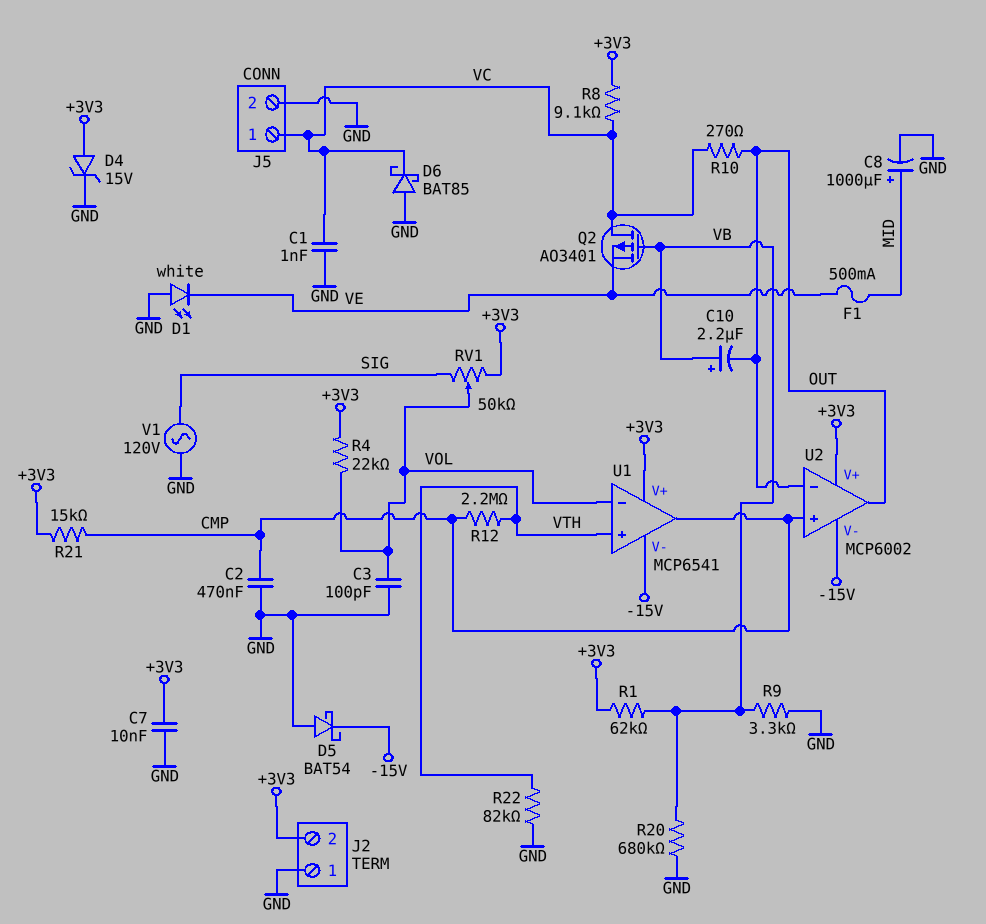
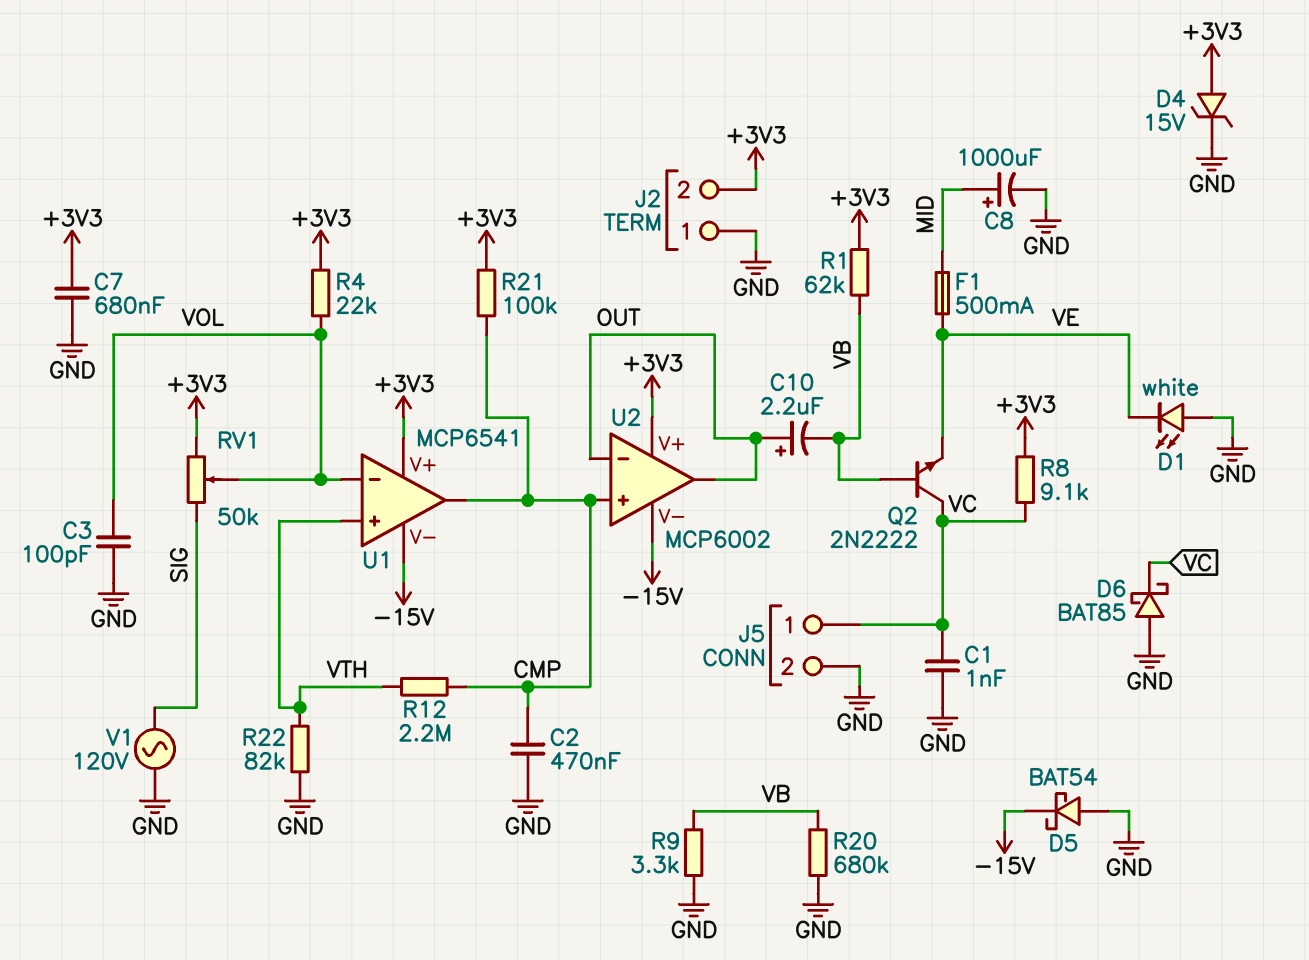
C7: 10nF (+3V3, GND) -> 680nF (+3V3, GND)
C10: 2.2uF (plus VB, minus OUT) -> 2.2uF (plus OUT, minus VB)
Q2: PMOS AO3401 (G VB, D VC, S VE) -> NPN 2N2222 (B VB, C VC, E VE)
R10: 270 (OUT, VC) -> none
R21: 15k (+3V3, CMP) -> 100k (+3V3, CMP)

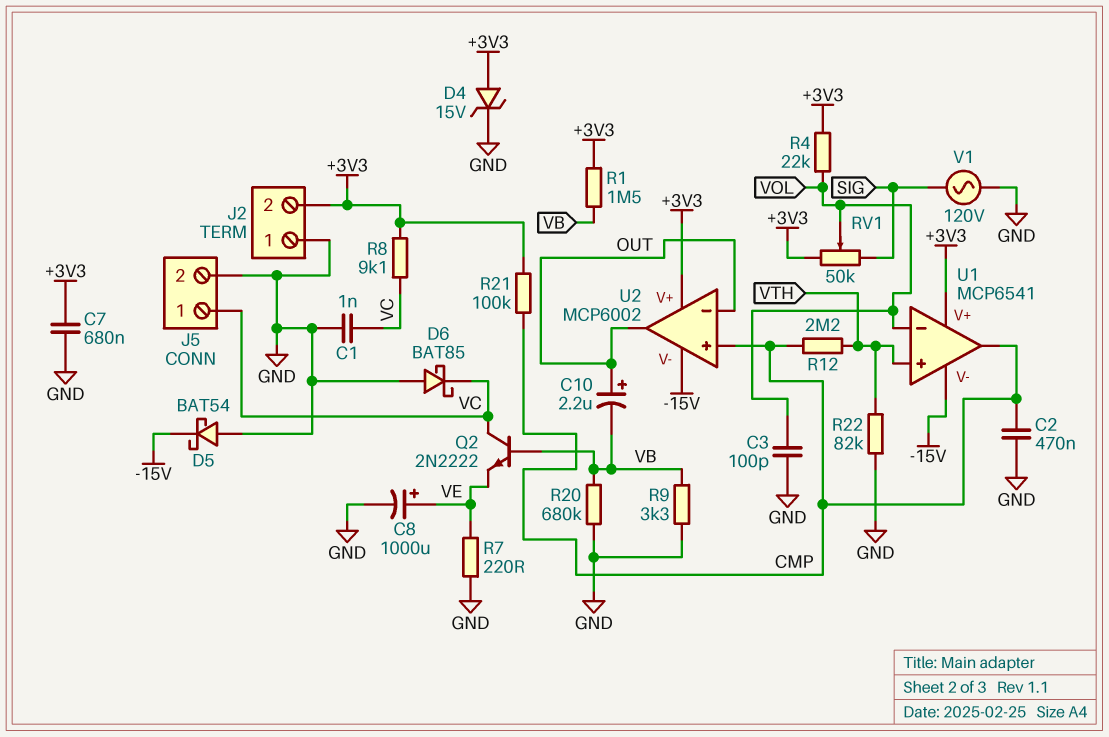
C8: 1000uF (plus MID, minus GND) -> 1000uF (plus VE, minus GND)
D1: LED white (A GND, K VE) -> none
F1: 500mA (MID, VE) -> none
R1: 62k (+3V3, VB) -> 1.5M (+3V3, VB)
R7: none -> 220 (GND, VE)

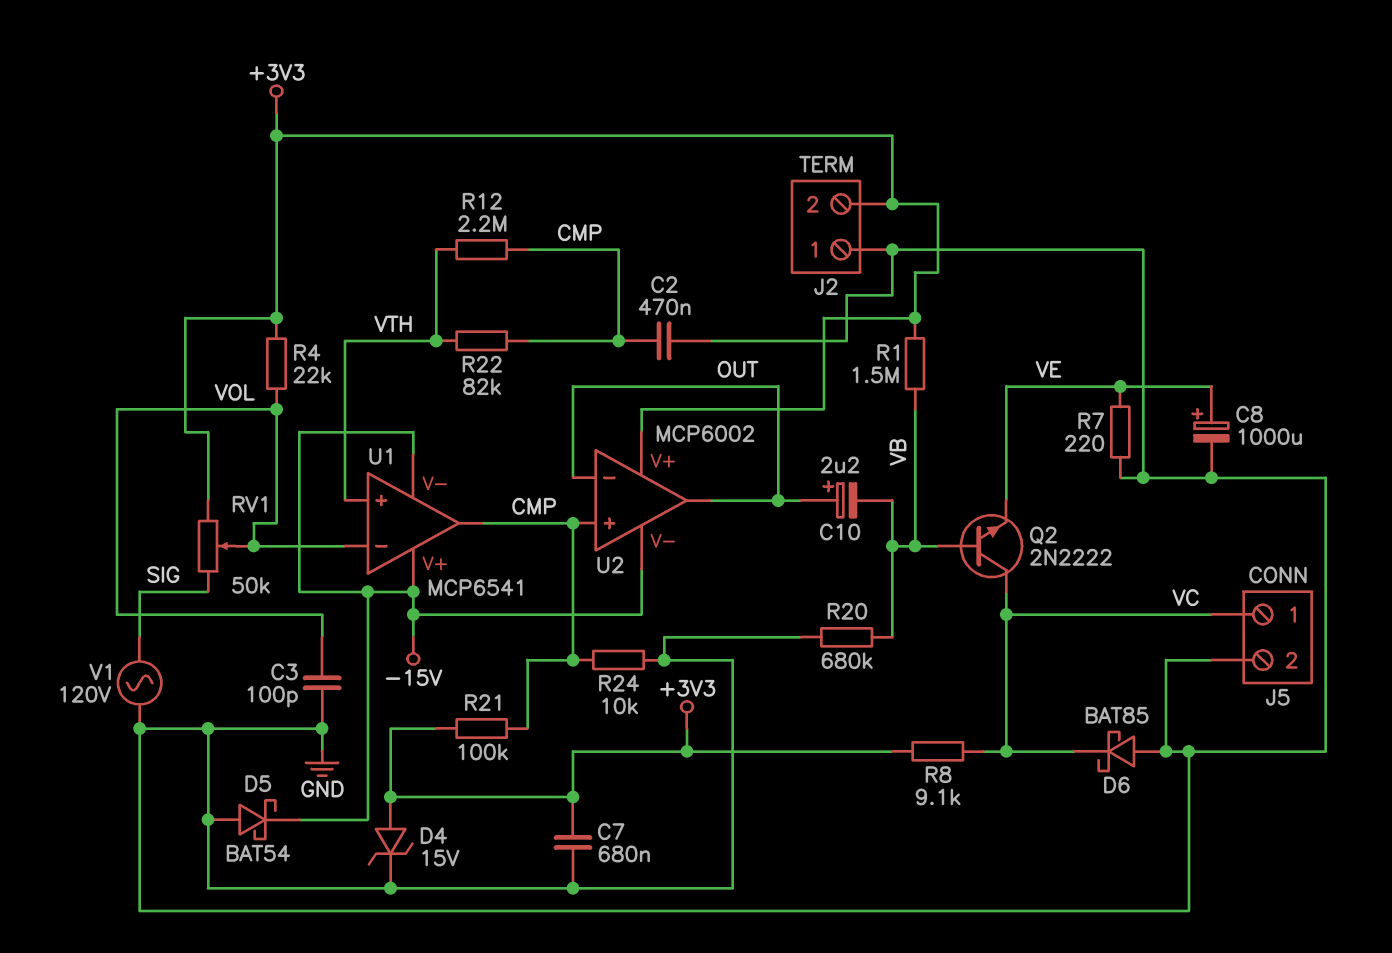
C1: 1nF (GND, VC) -> none
R9: 3.3k (GND, VB) -> none
R22: 82k (GND, VTH) -> 82k (CMP, VTH)
R24: none -> 10k (CMP, GND)
U1 pin V+: +3V3 -> -15V

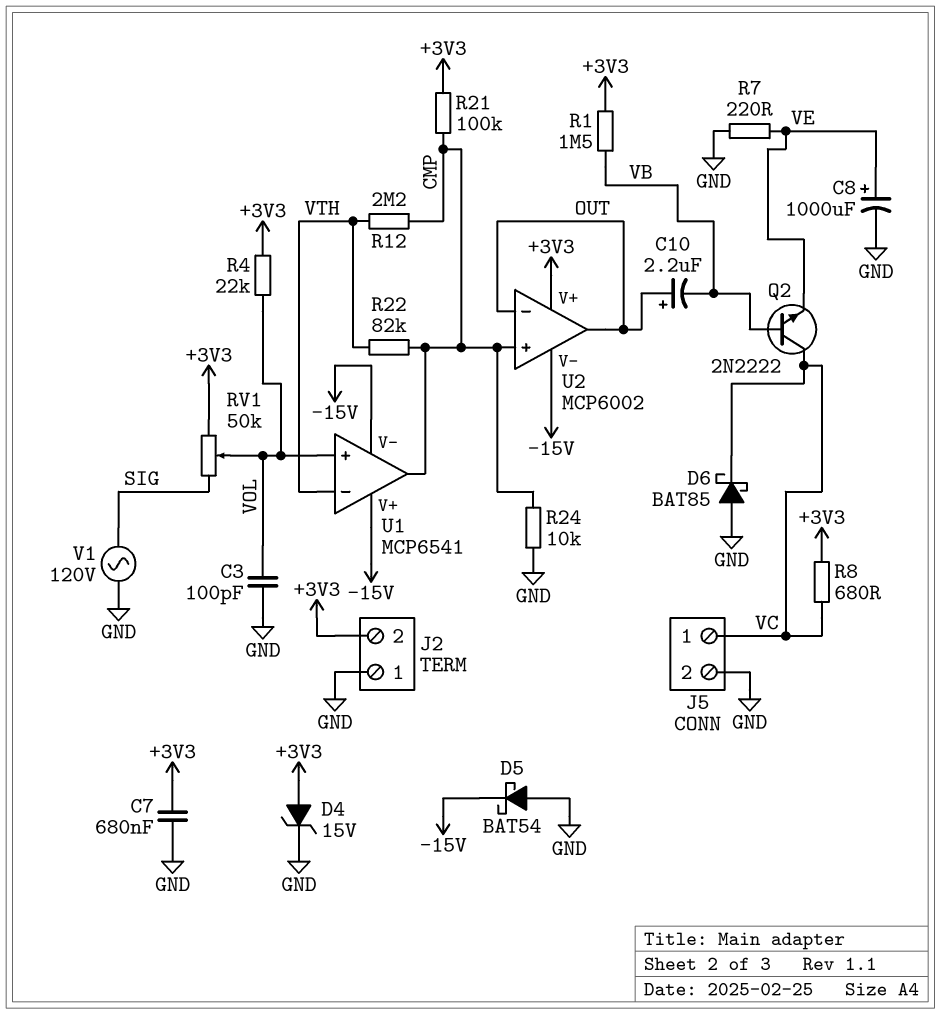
C2: 470nF (CMP, GND) -> none
R8: 9.1k (+3V3, VC) -> 680 (+3V3, VC)
R20: 680k (GND, VB) -> none
U1 pin in+: VTH -> VOL
U1 pin in-: VOL -> VTH

